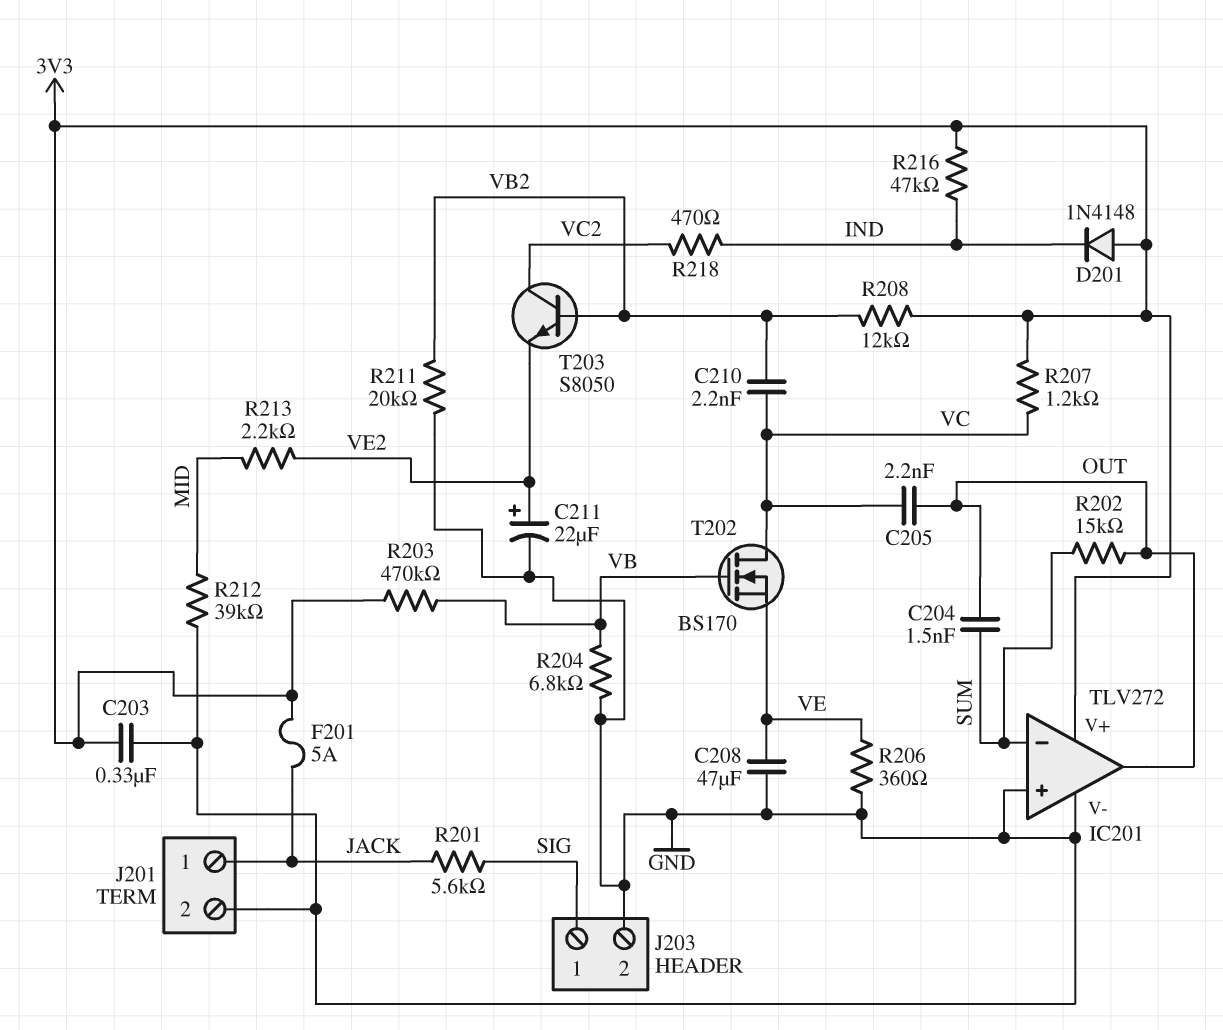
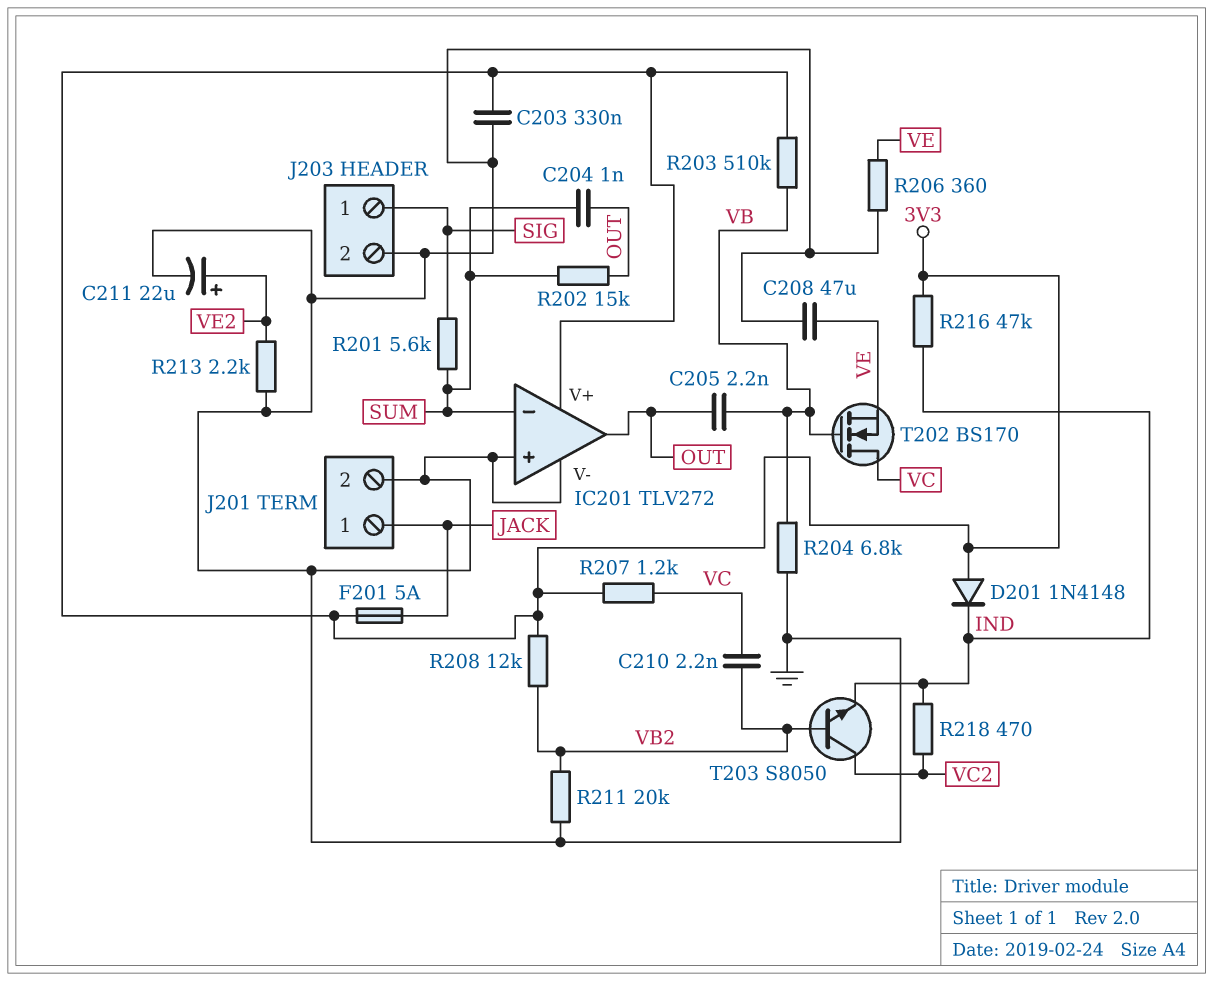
C204: 1.5nF (OUT, SUM) -> 1nF (OUT, SUM)
C205: 2.2nF (OUT, VC) -> 2.2nF (OUT, VB)
R201: 5.6k (JACK, SIG) -> 5.6k (SIG, SUM)
R203: 470k (3V3, VB) -> 510k (3V3, VB)
R212: 39k (GND, MID) -> none
R213: 2.2k (MID, VE2) -> 2.2k (GND, VE2)
T203: NPN S8050 (B VB2, C VC2, E VE2) -> NPN S8050 (B VB2, C VC2, E IND)

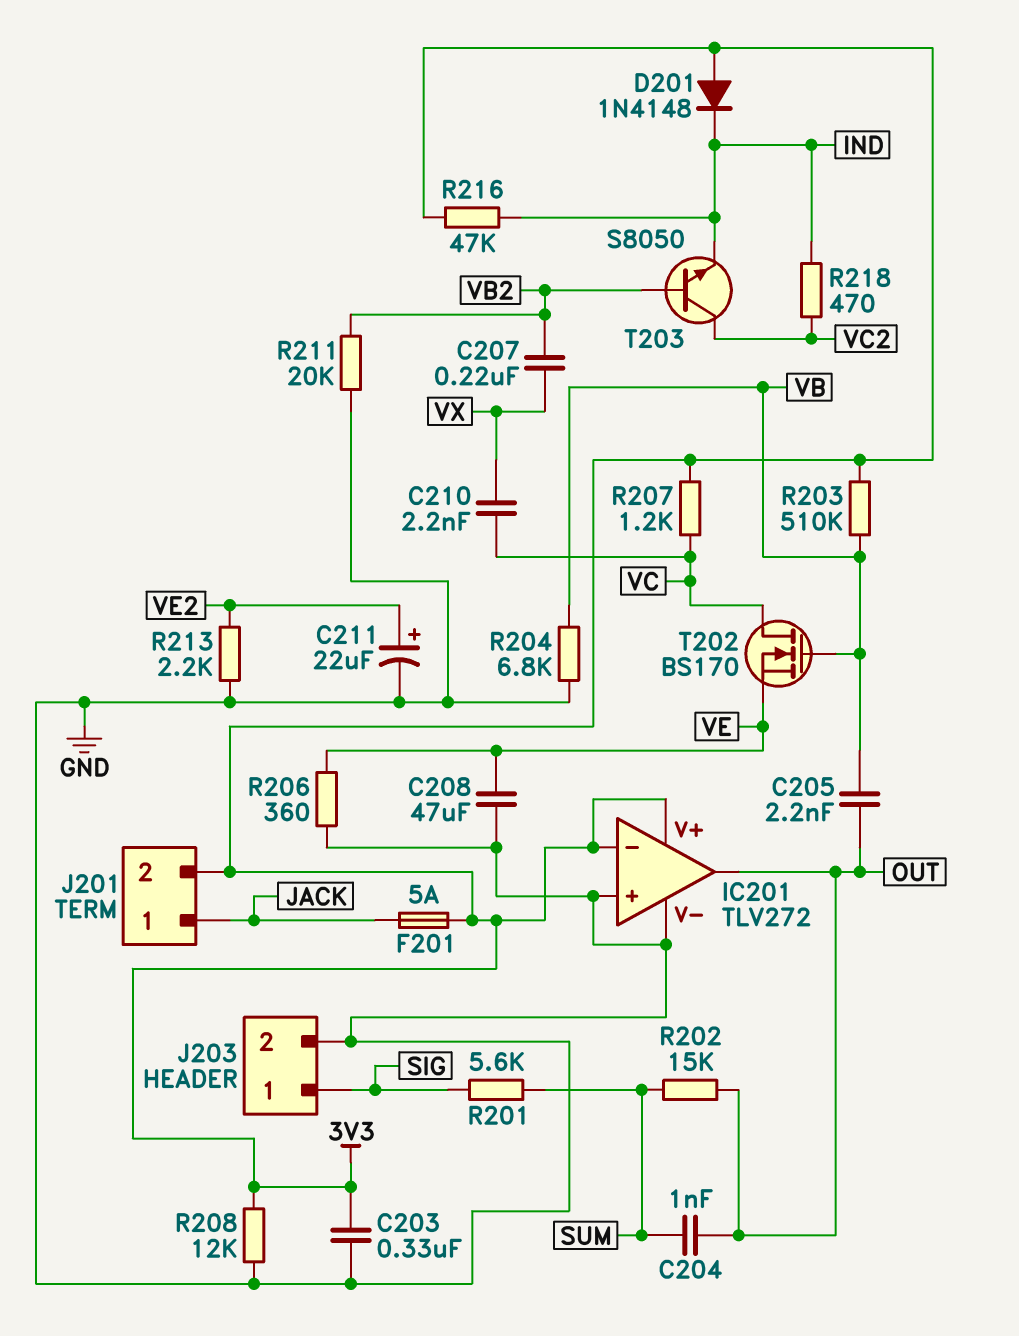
C207: none -> 220nF (VB2, VX)
C210: 2.2nF (VB2, VC) -> 2.2nF (VC, VX)
IC201 pin in-: SUM -> 3V3
J201 pin 2: GND -> 3V3
R208: 12k (3V3, VB2) -> 12k (3V3, GND)

